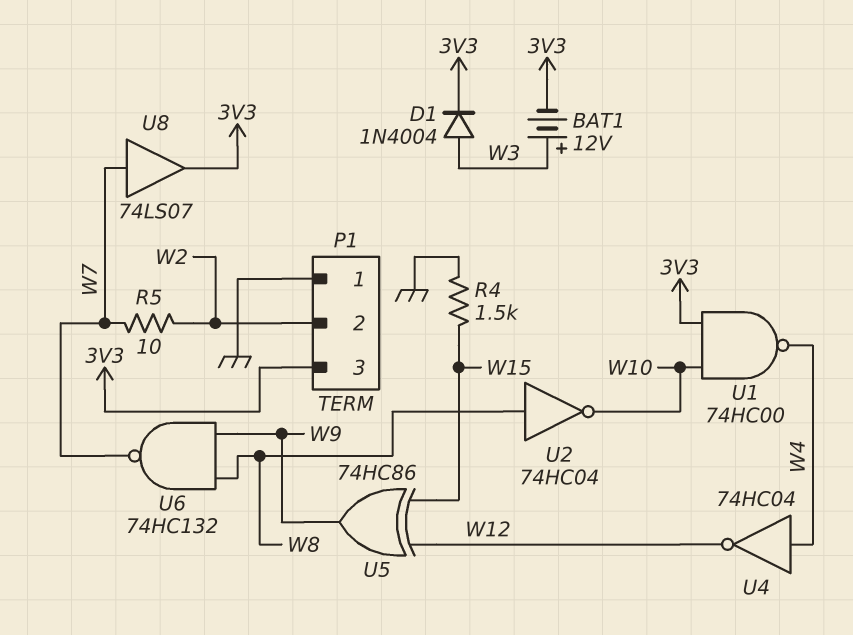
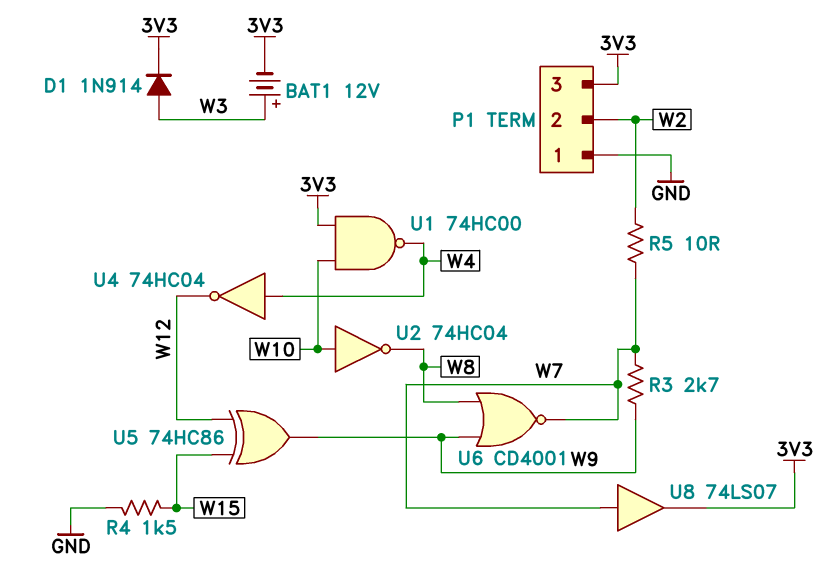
D1: diode 1N4004 (A W3, K 3V3) -> diode 1N914 (A W3, K 3V3)
R3: none -> 2.7k (W7, W9)
U2: NOT 74HC04 (in W8, out W10) -> NOT 74HC04 (in W10, out W8)
U6: NAND 74HC132 (in W8, in W9, out W7) -> NOR CD4001 (in W8, in W9, out W7)

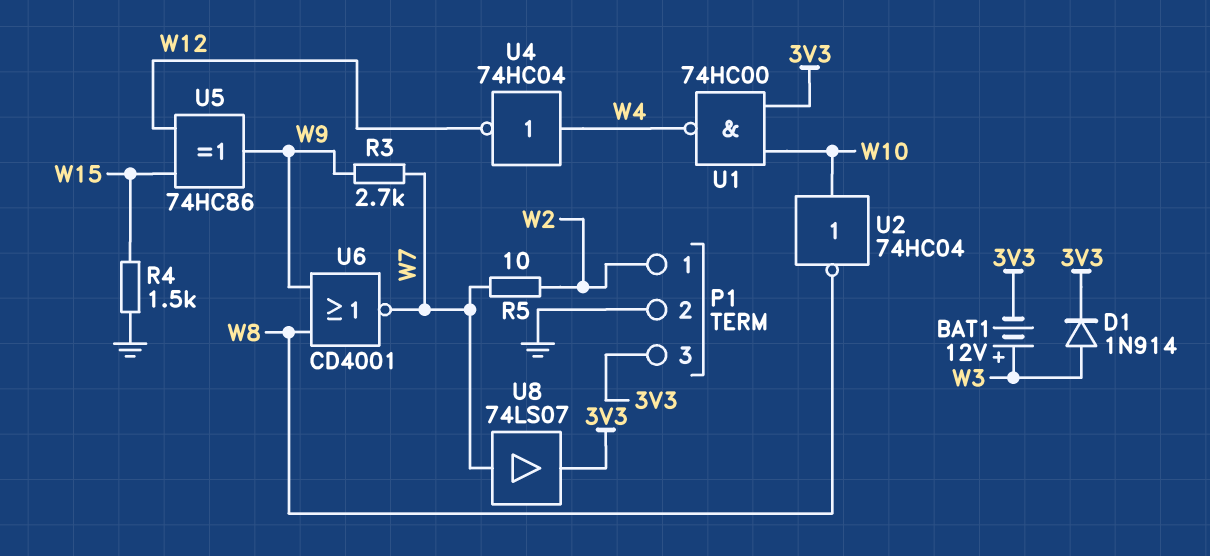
P1 pin 1: GND -> W2
P1 pin 2: W2 -> GND

